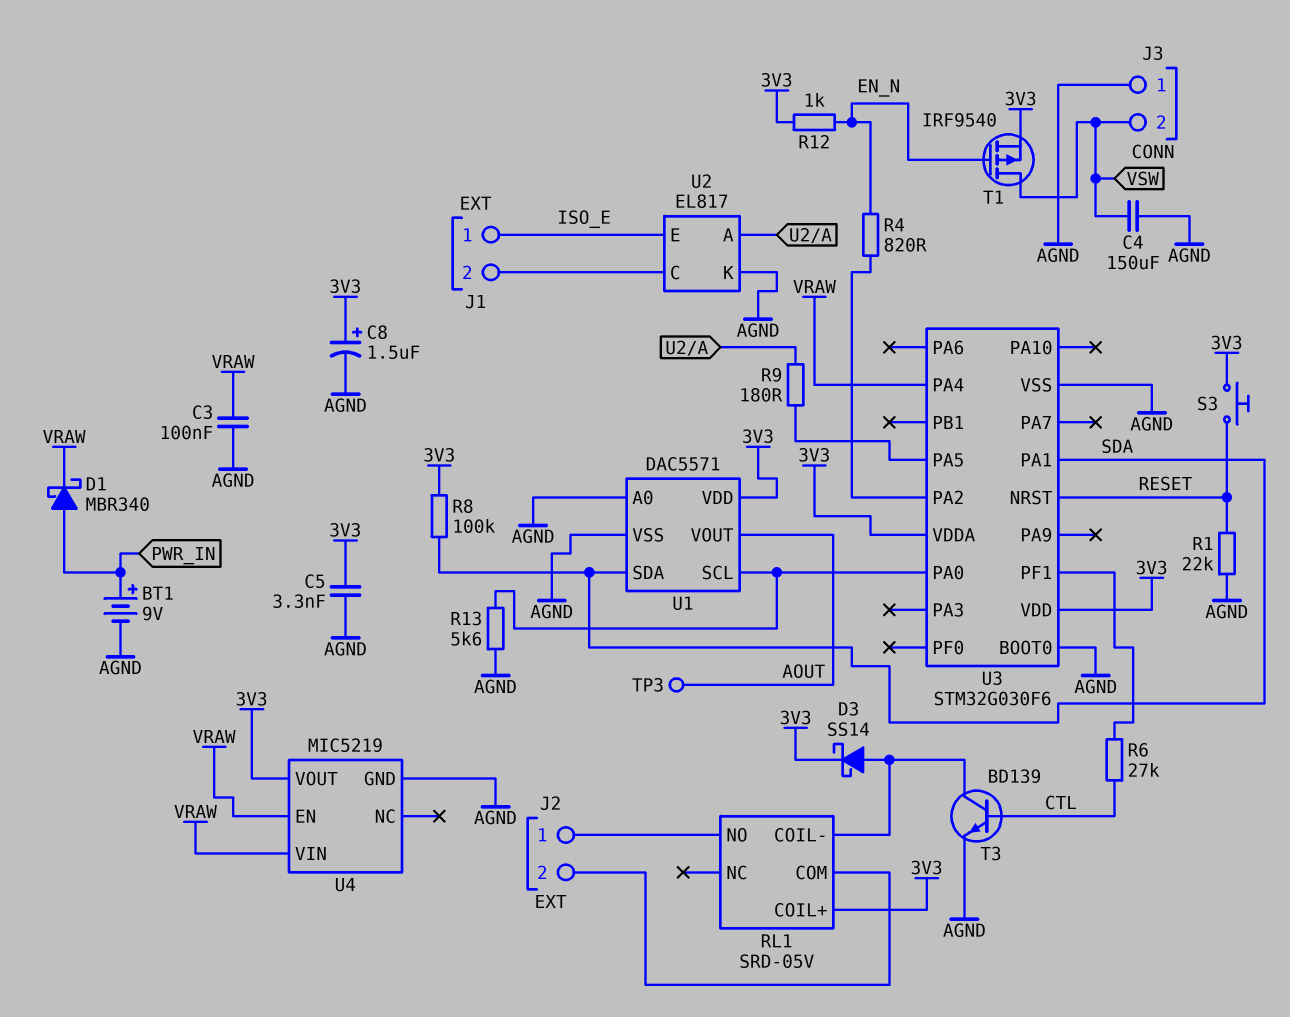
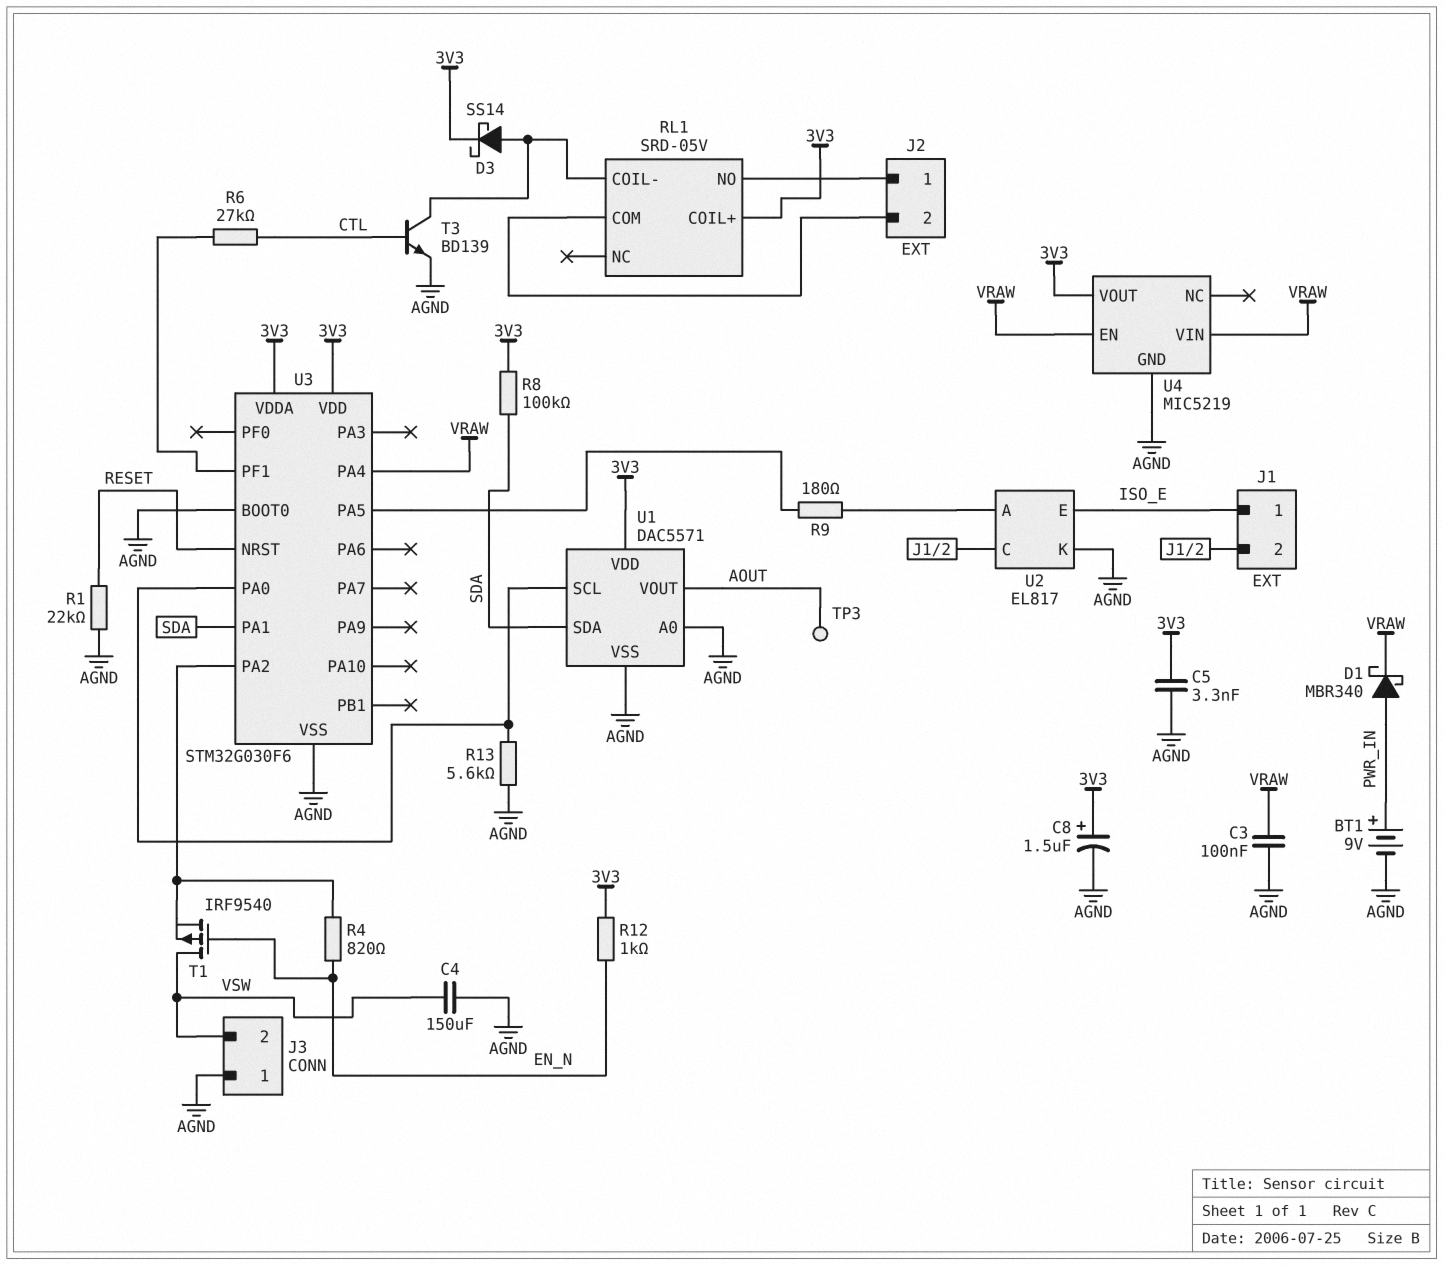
S3: button (3V3, RESET) -> none
T1: PMOS IRF9540 (G EN_N, D VSW, S 3V3) -> PMOS IRF9540 (G EN_N, D VSW, S U3/PA2)

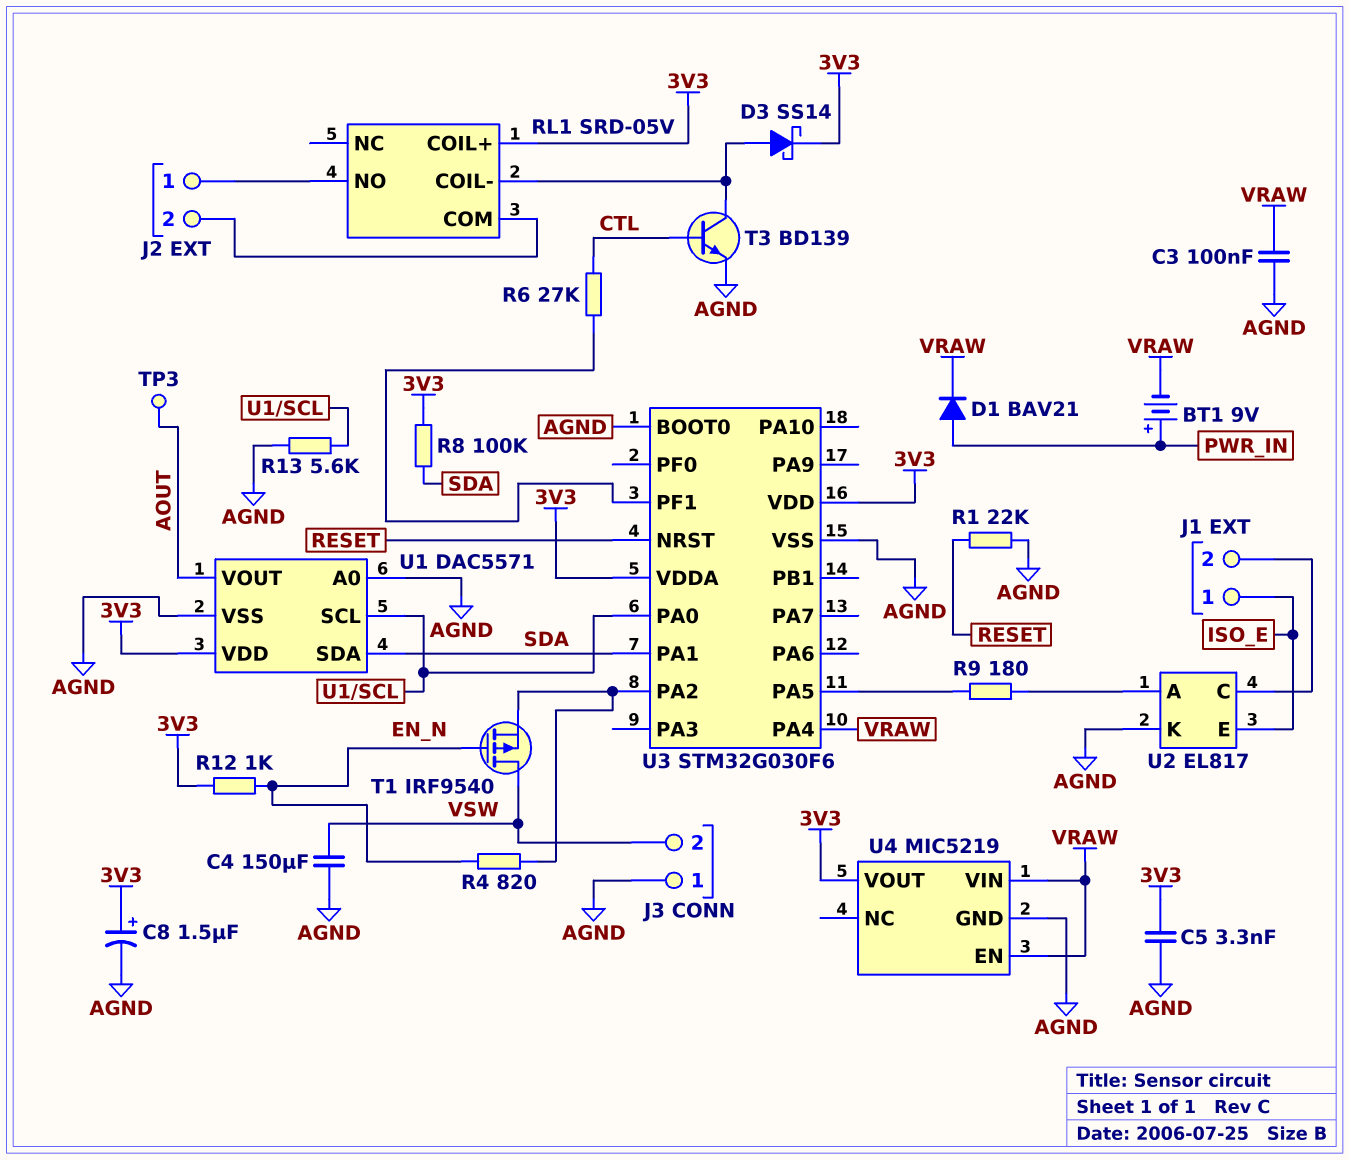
BT1: 9V (plus PWR_IN, minus AGND) -> 9V (plus PWR_IN, minus VRAW)
D1: schottky MBR340 (A PWR_IN, K VRAW) -> diode BAV21 (A PWR_IN, K VRAW)

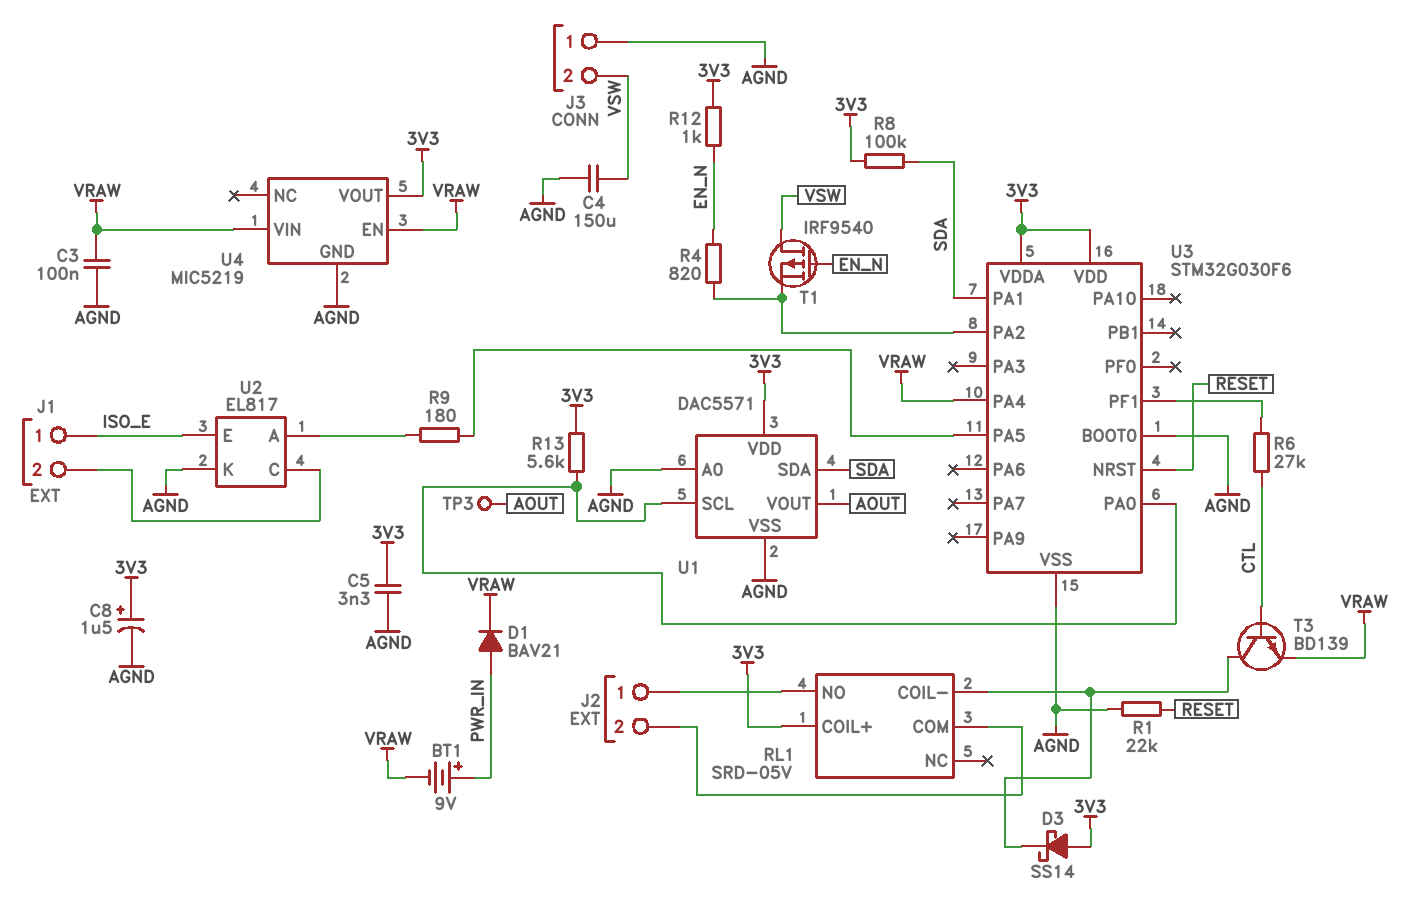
D3: schottky SS14 (A RL1/COIL-, K 3V3) -> schottky SS14 (A 3V3, K RL1/COIL-)
R13: 5.6k (AGND, U1/SCL) -> 5.6k (3V3, U1/SCL)
T3: NPN BD139 (B CTL, C RL1/COIL-, E AGND) -> NPN BD139 (B CTL, C RL1/COIL-, E VRAW)

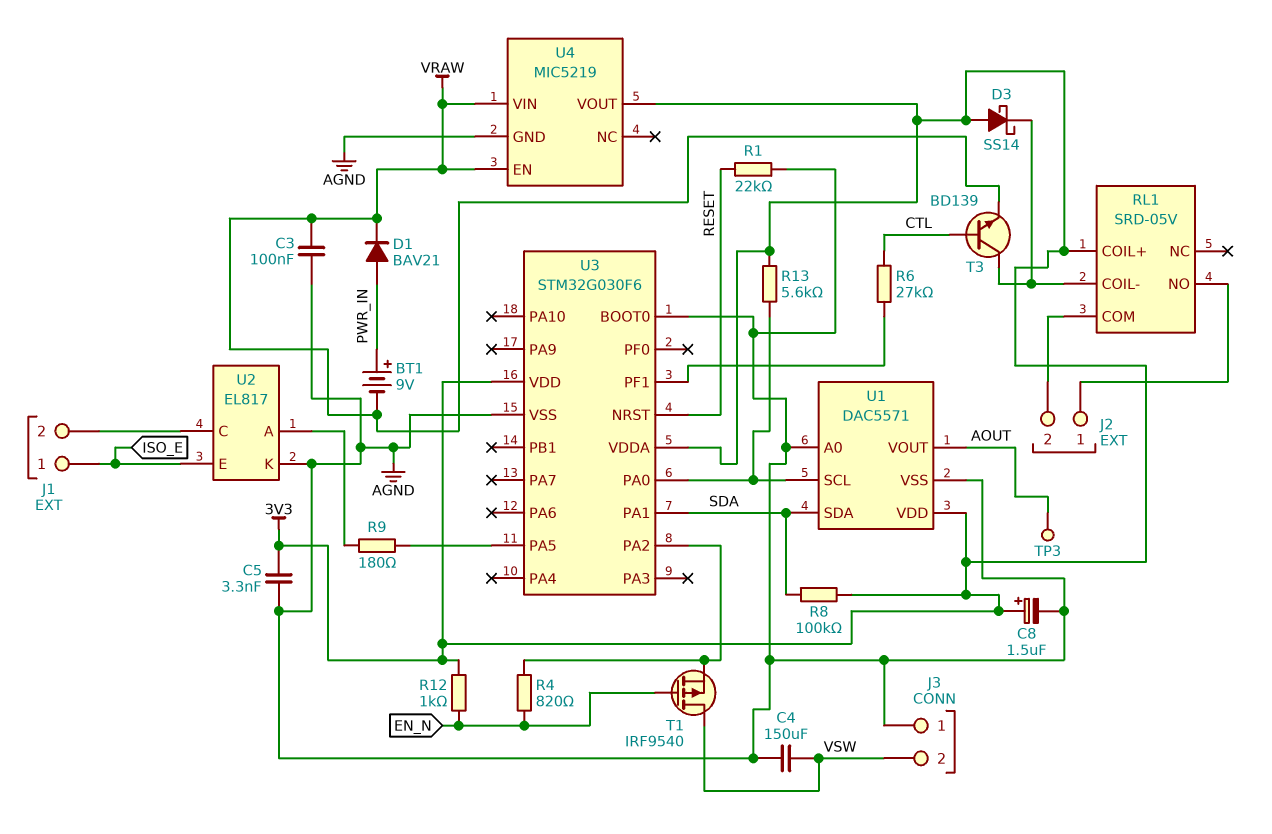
U3 pin PA4: VRAW -> none

